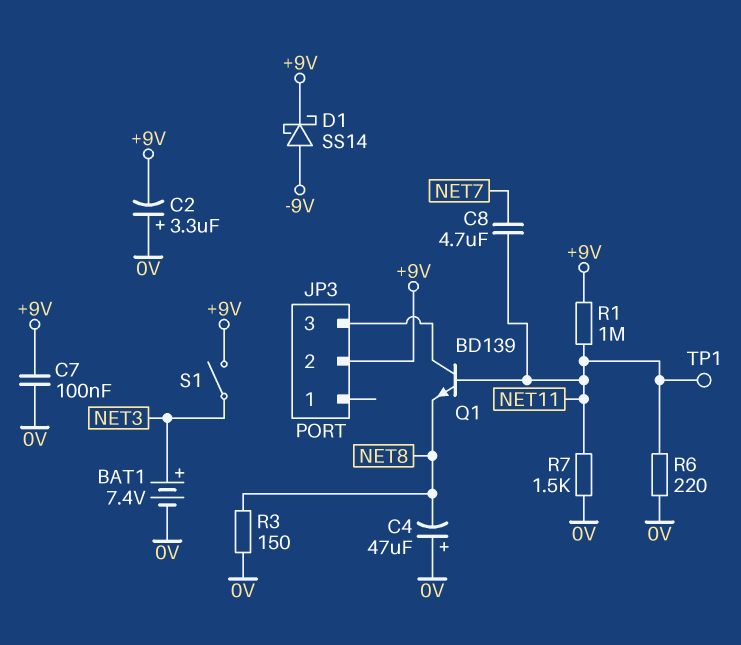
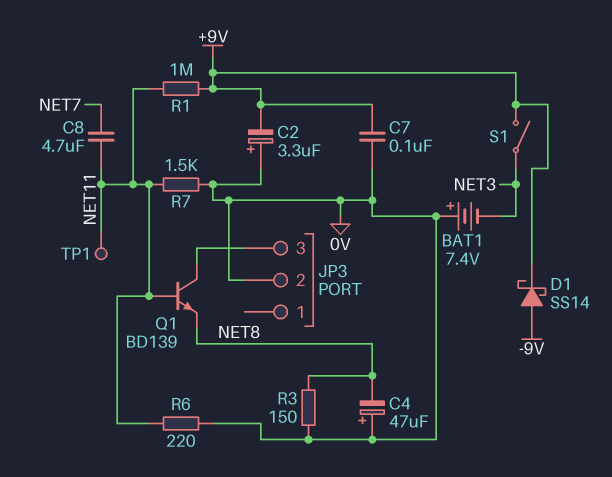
BAT1: 7.4V (plus NET3, minus 0V) -> 7.4V (plus 0V, minus NET3)
JP3 pin 2: +9V -> 0V

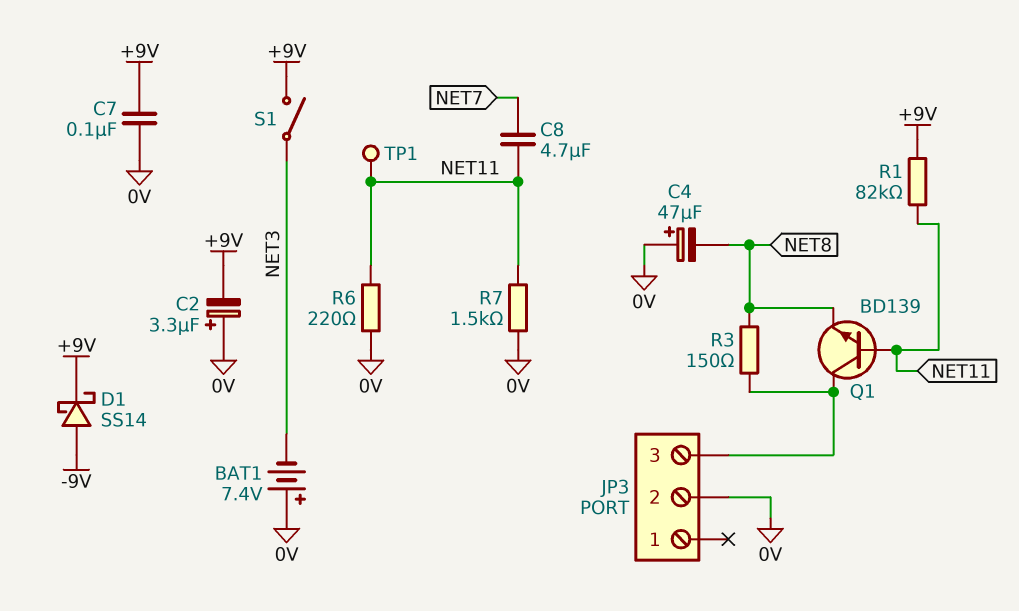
R1: 1M (+9V, NET11) -> 82k (+9V, NET11)
R3: 150 (0V, NET8) -> 150 (JP3/3, NET8)

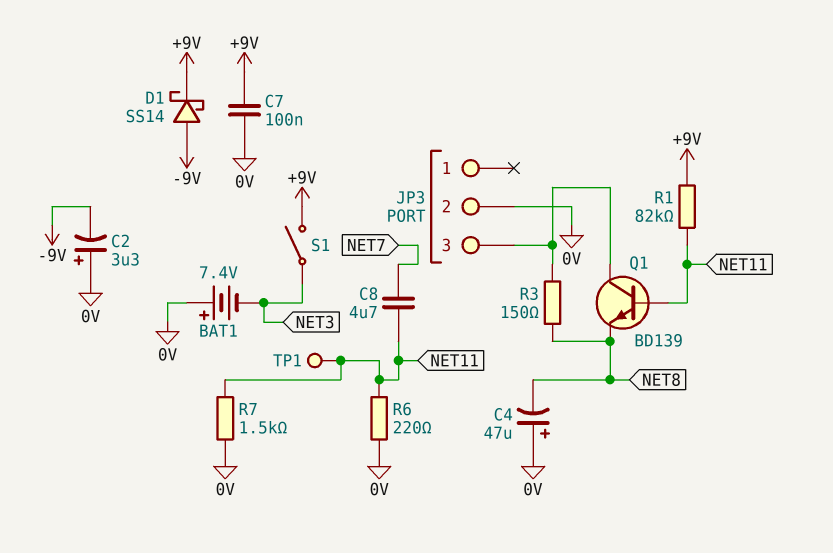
C2: 3.3uF (plus 0V, minus +9V) -> 3.3uF (plus 0V, minus -9V)

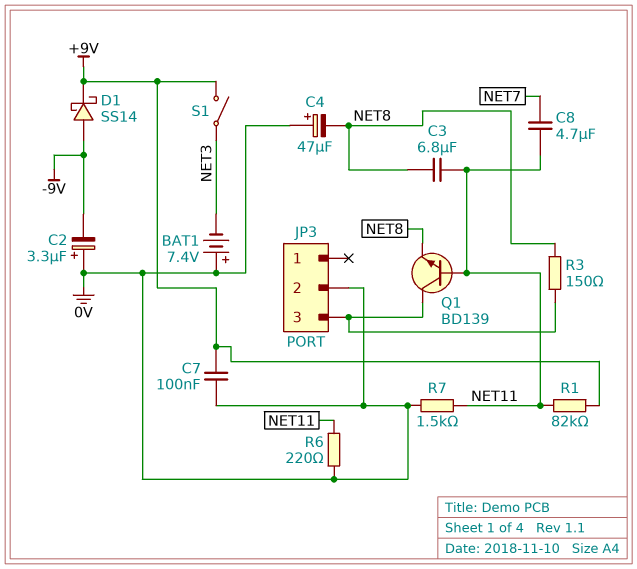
C3: none -> 6.8uF (NET8, NET11)
TP1: test point (NET11) -> none

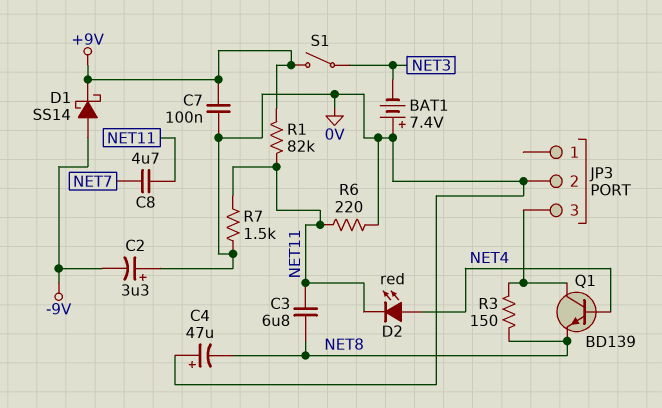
D2: none -> LED red (A NET4, K NET11)
Q1: NPN BD139 (B NET11, C JP3/3, E NET8) -> NPN BD139 (B NET4, C JP3/3, E NET8)

